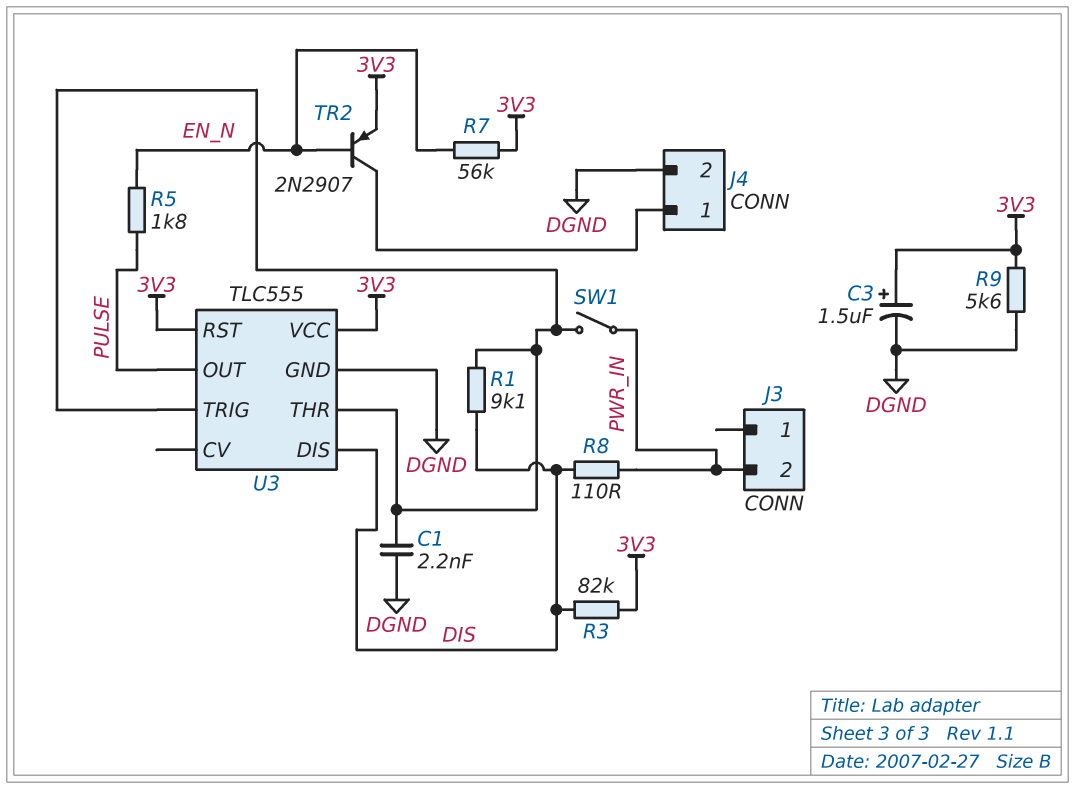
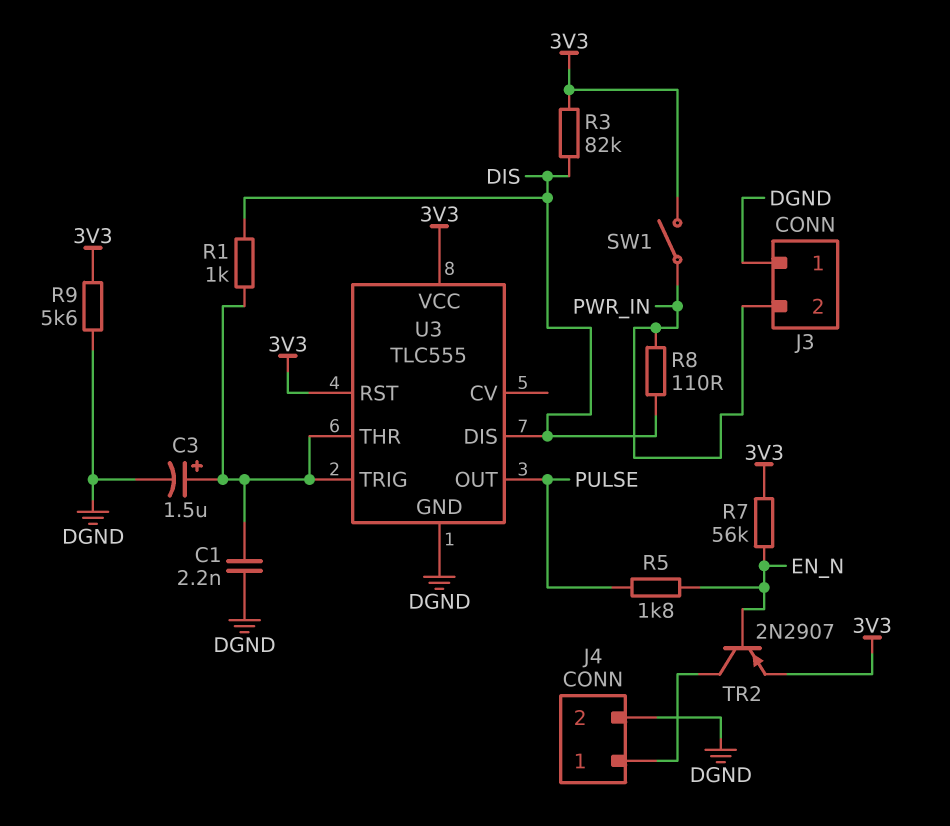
C3: 1.5uF (plus 3V3, minus DGND) -> 1.5uF (plus U3/THR, minus DGND)
J3 pin 1: none -> DGND
R1: 9.1k (DIS, U3/THR) -> 1k (DIS, U3/THR)
SW1: switch (PWR_IN, U3/THR) -> switch (3V3, PWR_IN)

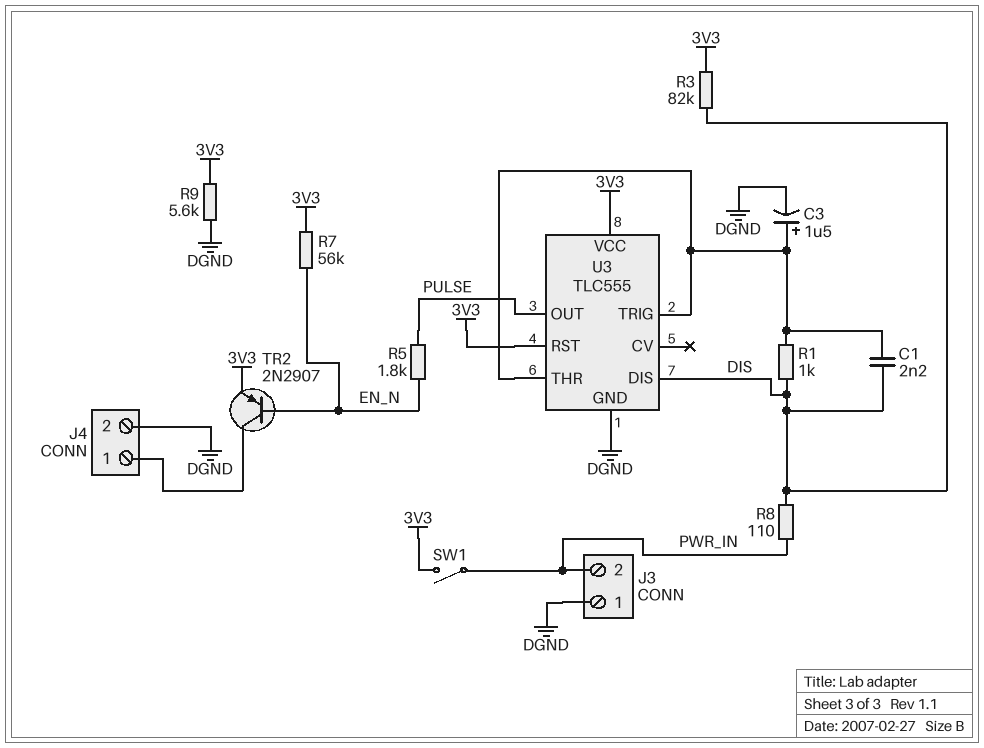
C1: 2.2nF (DGND, U3/THR) -> 2.2nF (DIS, U3/THR)

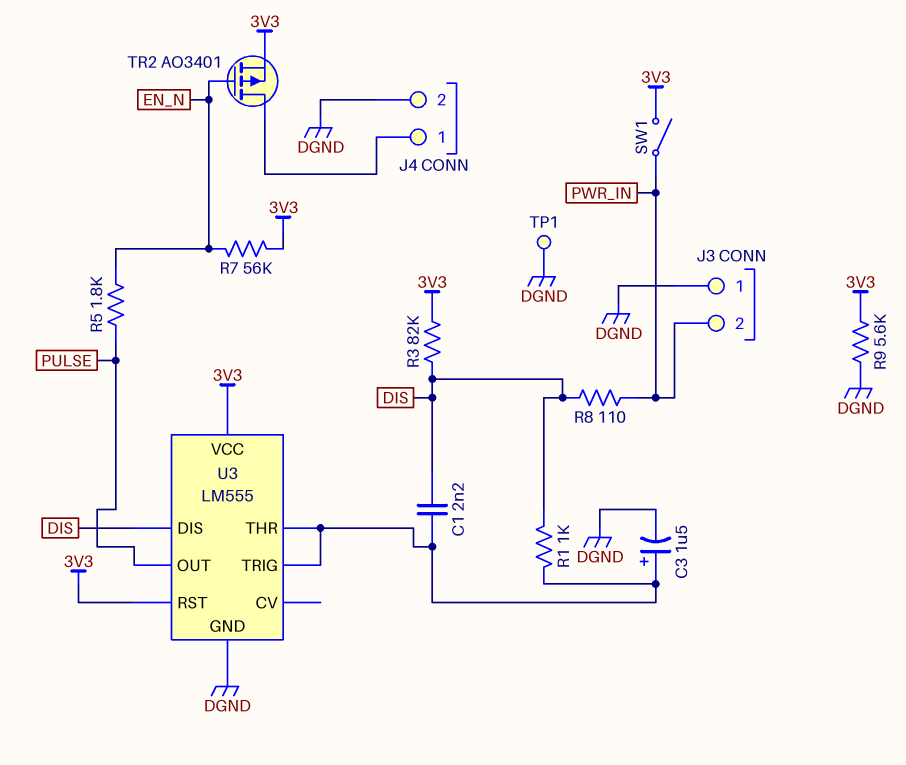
TP1: none -> test point (DGND)
TR2: PNP 2N2907 (B EN_N, C J4/1, E 3V3) -> PMOS AO3401 (G EN_N, D J4/1, S 3V3)
U3: TLC555 -> LM555

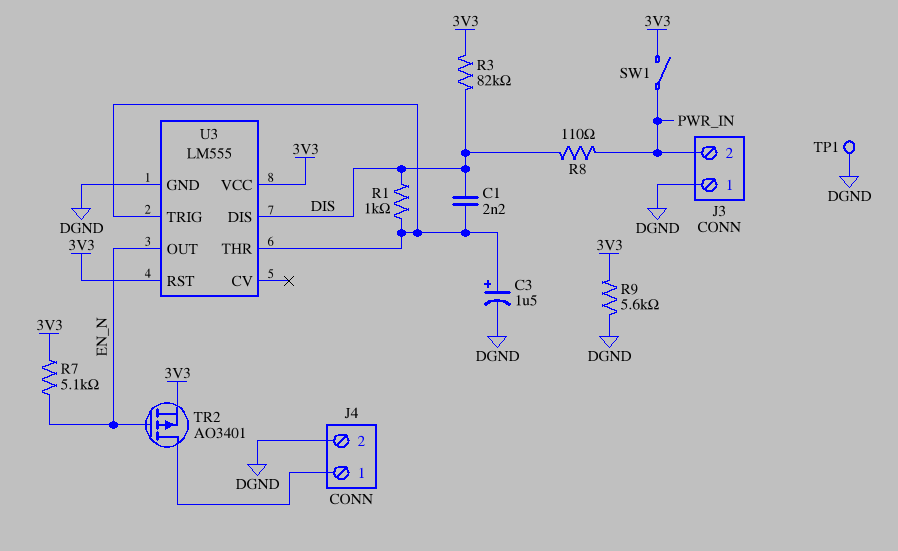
R5: 1.8k (EN_N, PULSE) -> none
R7: 56k (3V3, EN_N) -> 5.1k (3V3, EN_N)
U3 pin OUT: PULSE -> EN_N

